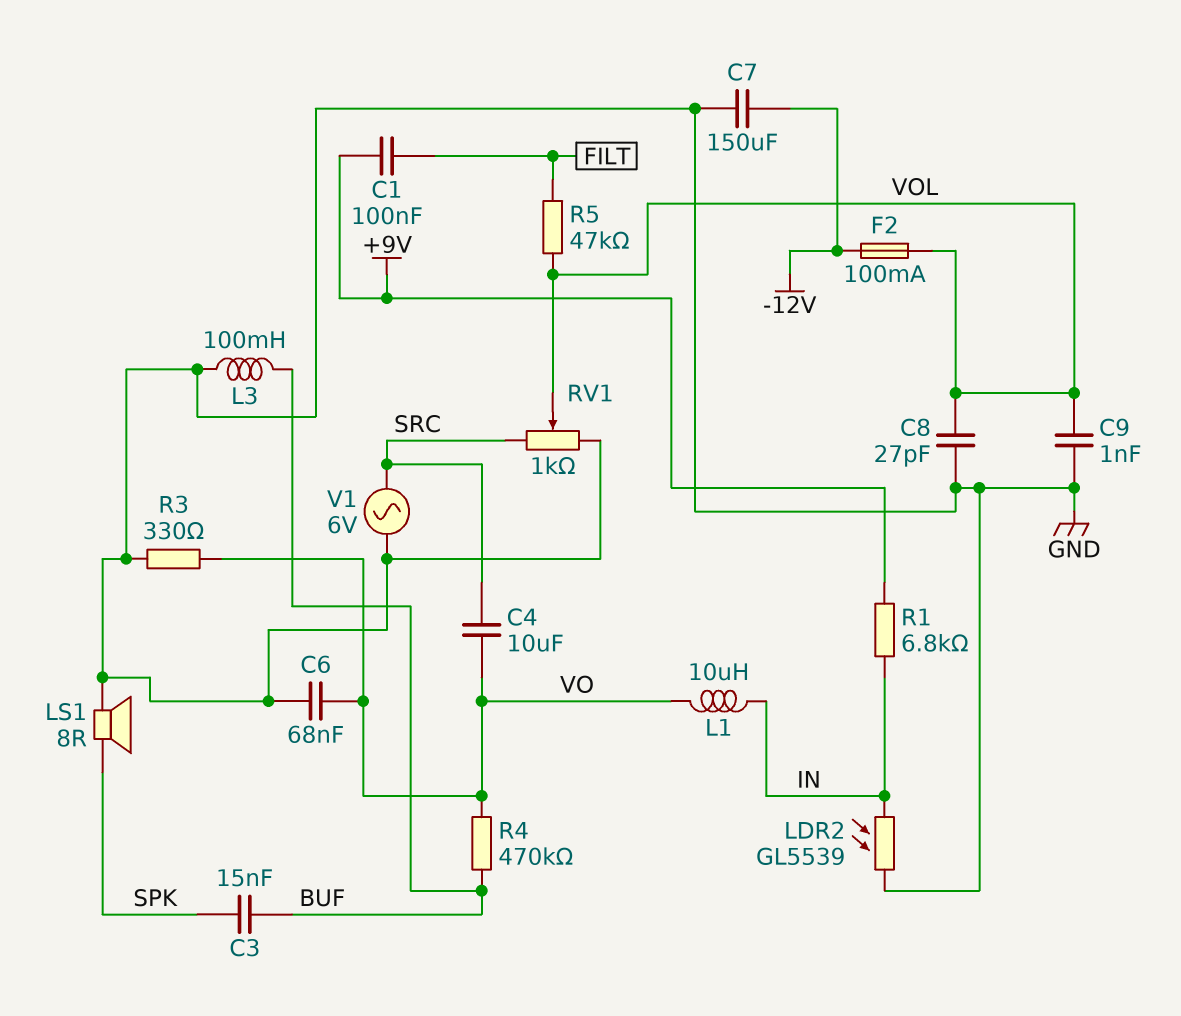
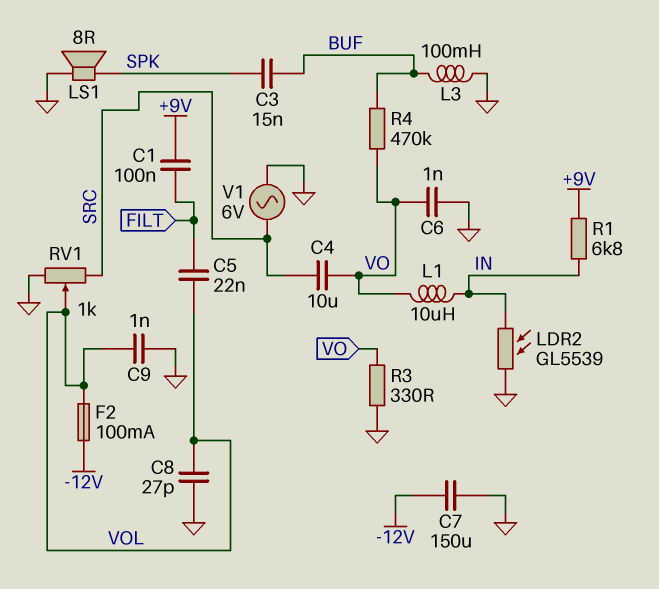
C5: none -> 22nF (FILT, VOL)
C6: 68nF (GND, VO) -> 1nF (GND, VO)
R5: 47k (FILT, VOL) -> none

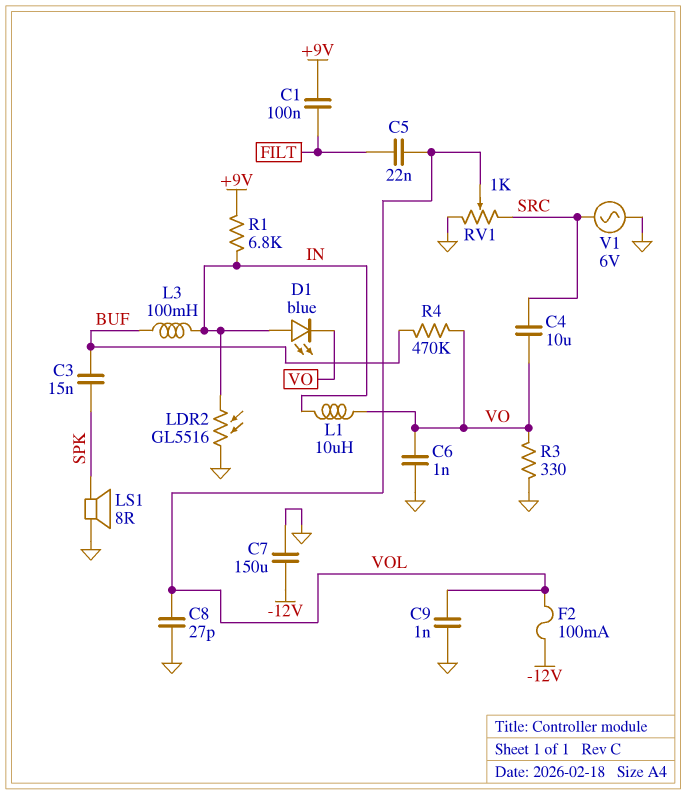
D1: none -> LED blue (A IN, K VO)
L3: 100mH (BUF, GND) -> 100mH (BUF, IN)
LDR2: GL5539 (GND, IN) -> GL5516 (GND, IN)

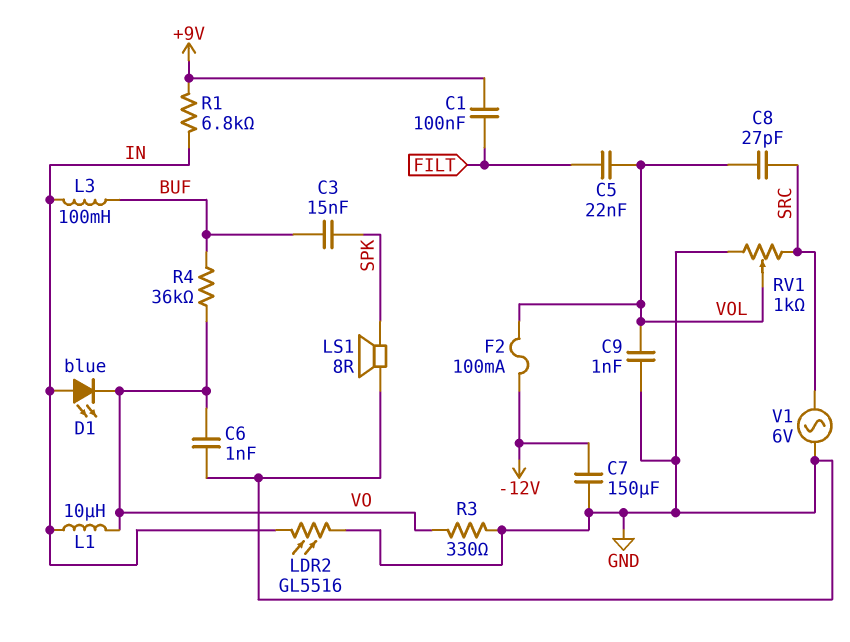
C4: 10uF (SRC, VO) -> none
C8: 27pF (GND, VOL) -> 27pF (SRC, VOL)
R4: 470k (BUF, VO) -> 36k (BUF, VO)

